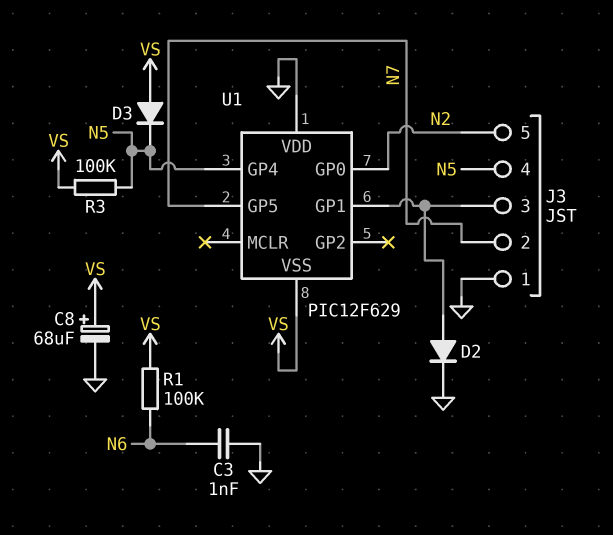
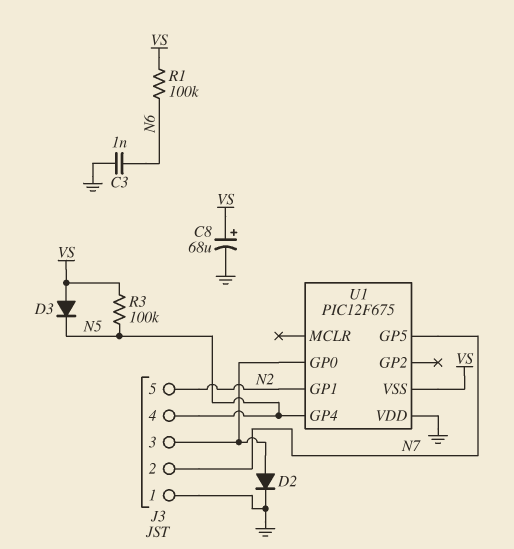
U1: PIC12F629 -> PIC12F675
U1 pin GP0: N2 -> J3/3
U1 pin GP1: J3/3 -> N2

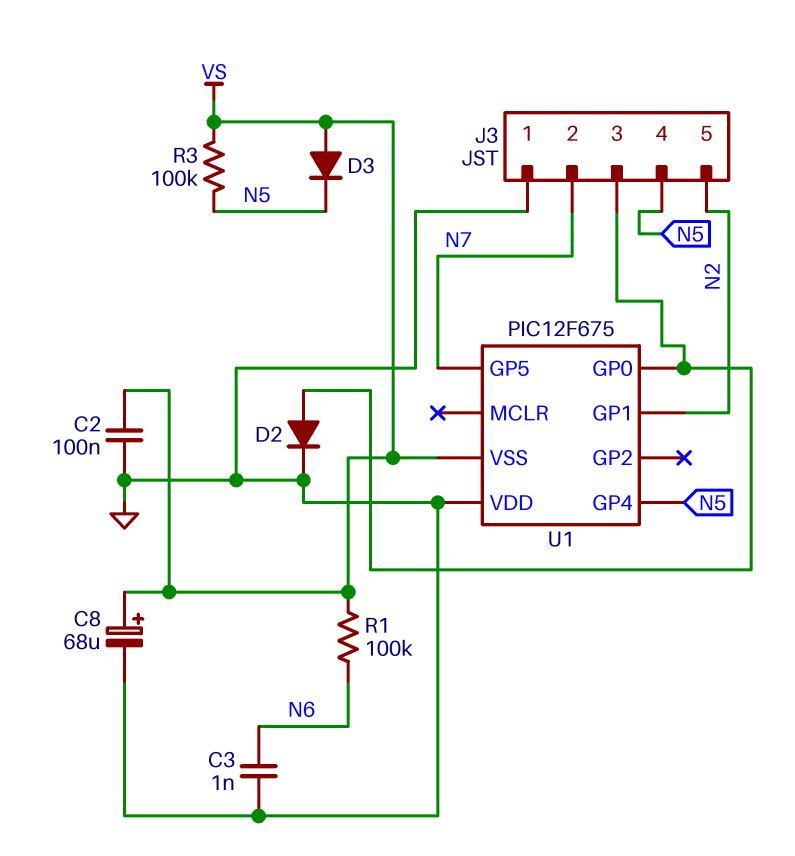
C2: none -> 100nF (GND, VS)

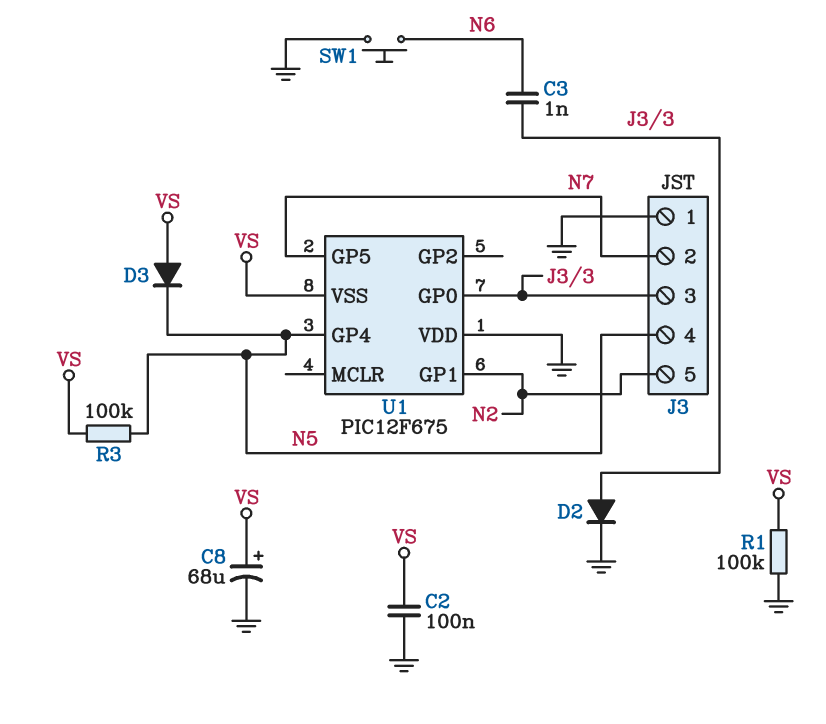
C3: 1nF (GND, N6) -> 1nF (J3/3, N6)
R1: 100k (N6, VS) -> 100k (GND, VS)
SW1: none -> button (GND, N6)

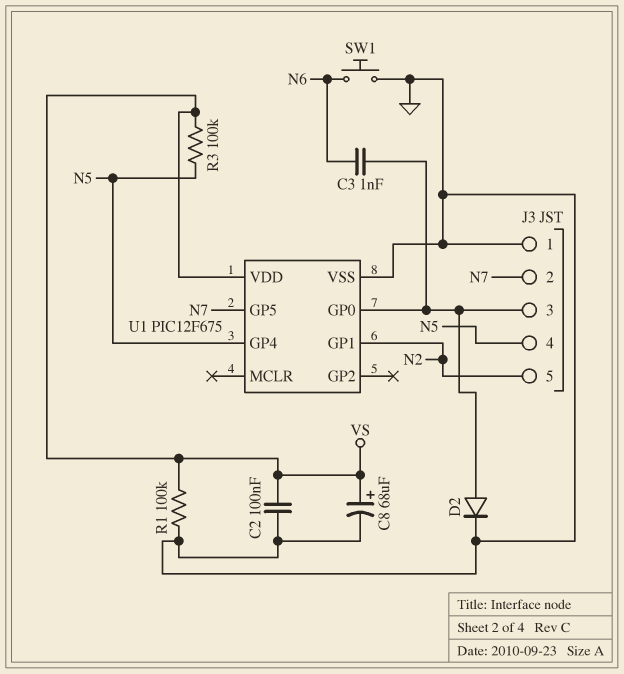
D3: diode (A VS, K N5) -> none
U1 pin VDD: GND -> VS
U1 pin VSS: VS -> GND

